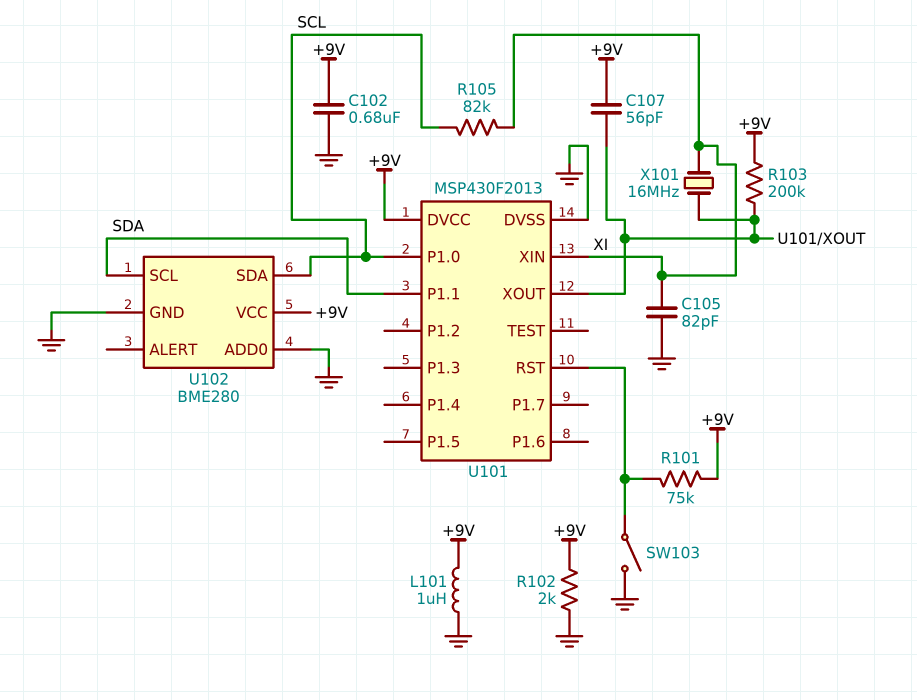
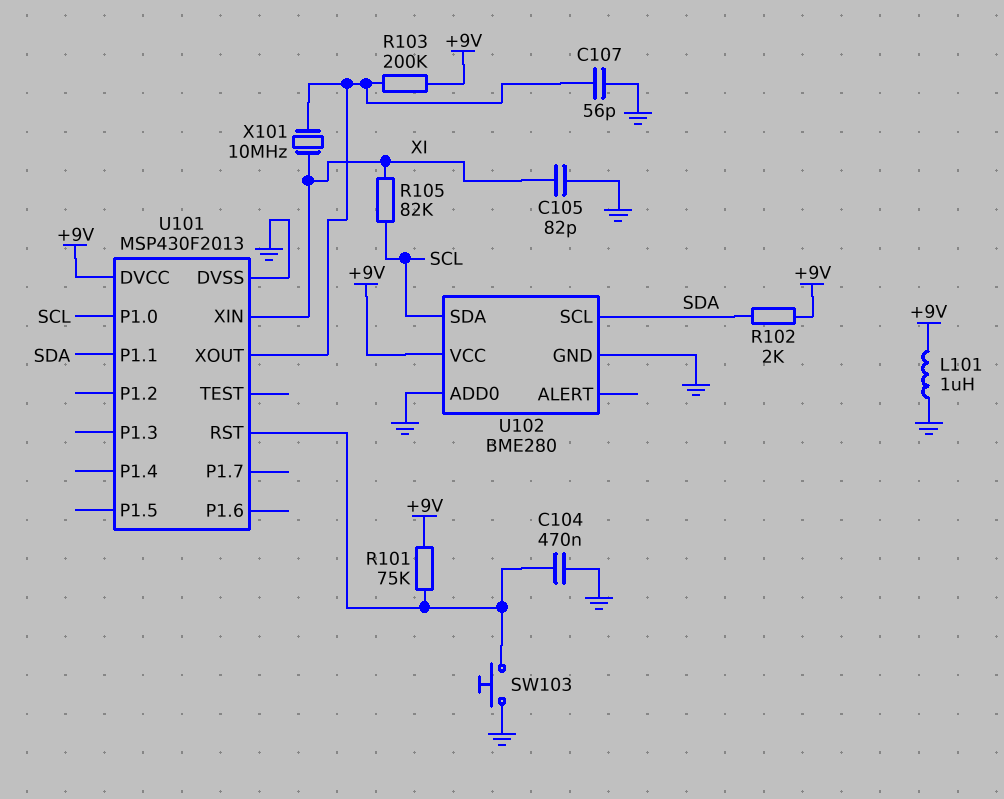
C102: 680nF (+9V, GND) -> none
C104: none -> 470nF (GND, U101/RST)
C107: 56pF (+9V, U101/XOUT) -> 56pF (GND, U101/XOUT)
R102: 2k (+9V, GND) -> 2k (+9V, SDA)
SW103: switch (GND, U101/RST) -> button (GND, U101/RST)
X101: 16MHz (U101/XOUT, XI) -> 10MHz (U101/XOUT, XI)

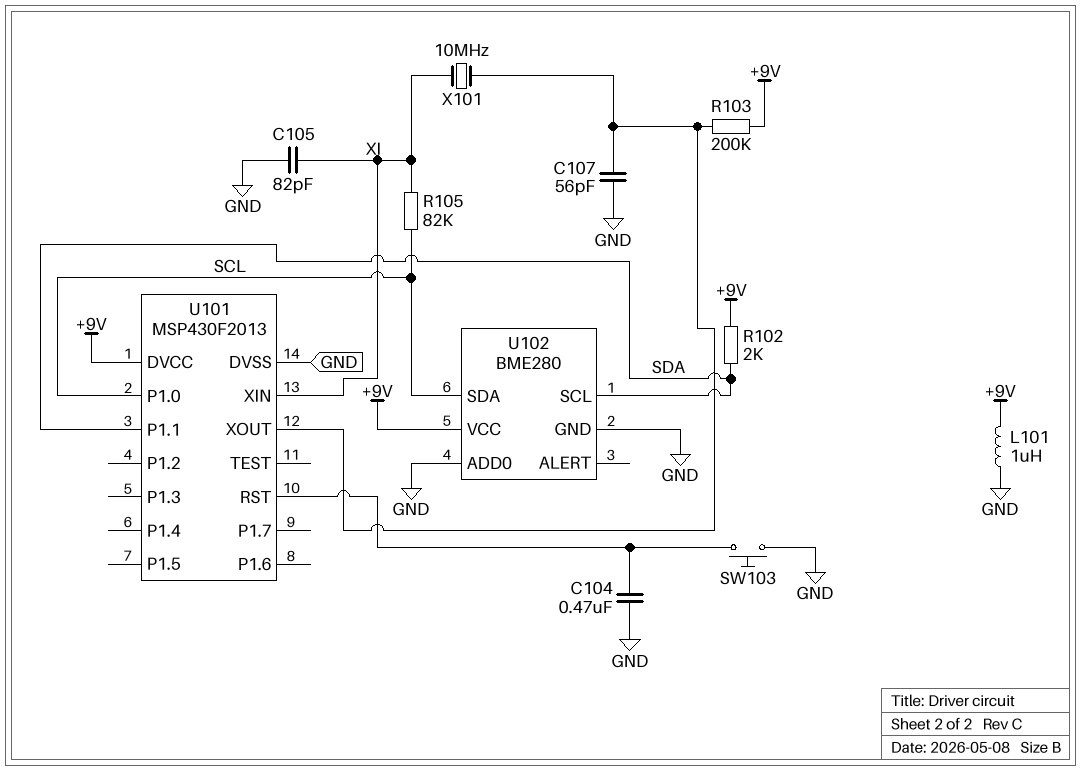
R101: 75k (+9V, U101/RST) -> none

